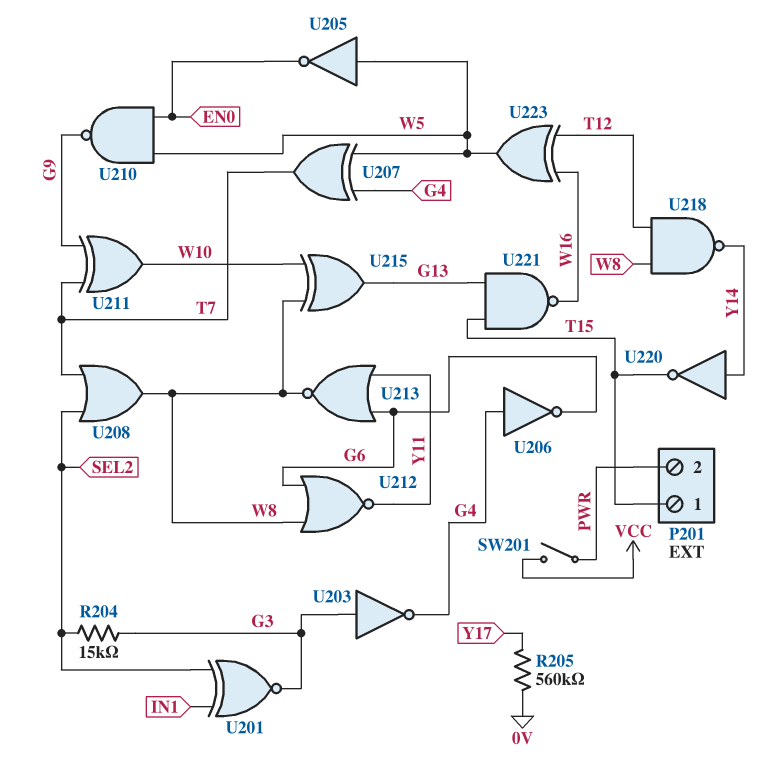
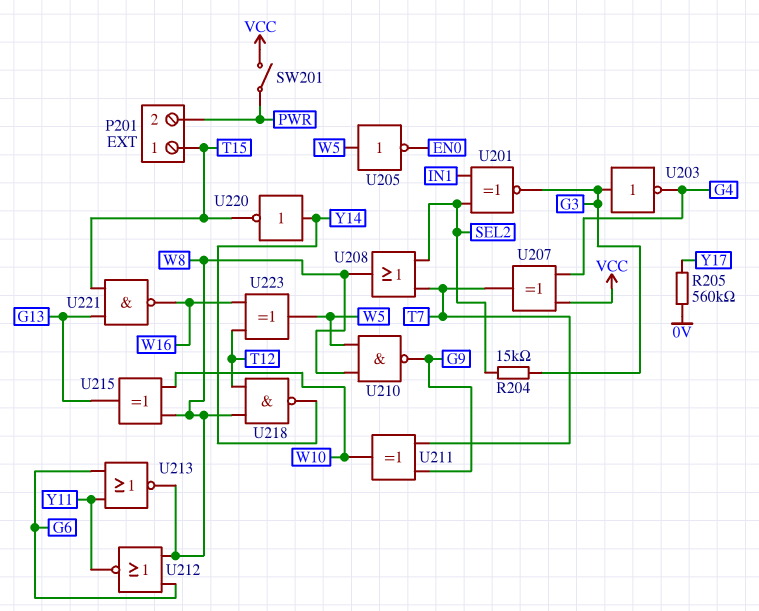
U206: NOT (in G4, out G6) -> none
U207: XOR (in G4, in W5, out T7) -> XOR (in G4, in VCC, out T7)
U210: NAND (in EN0, in W5, out G9) -> NAND (in W5, in W8, out G9)

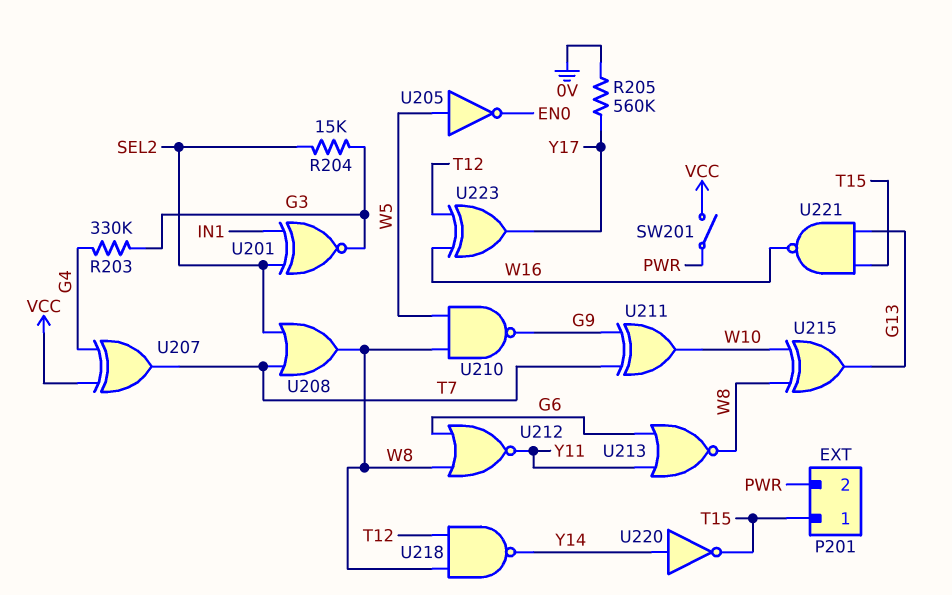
R203: none -> 330k (G3, G4)
U203: NOT (in G3, out G4) -> none
U223: XOR (in T12, in W16, out W5) -> XOR (in T12, in W16, out Y17)

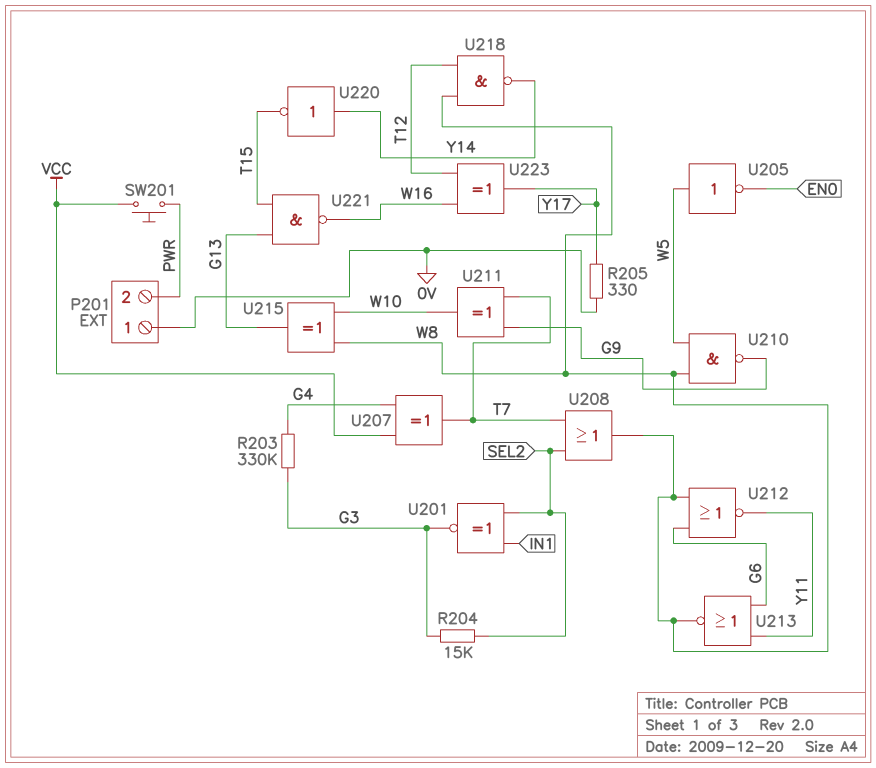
P201 pin 1: T15 -> 0V
R205: 560k (0V, Y17) -> 330 (0V, Y17)
SW201: switch (PWR, VCC) -> button (PWR, VCC)

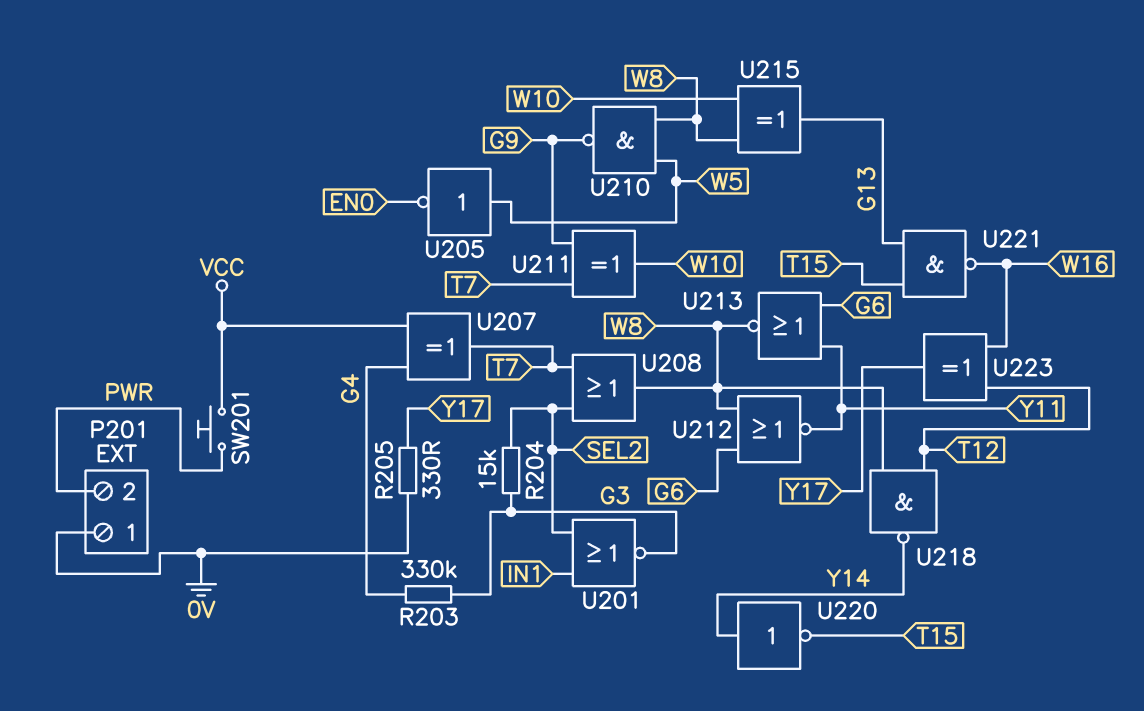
U201: XNOR (in IN1, in SEL2, out G3) -> NOR (in IN1, in SEL2, out G3)

